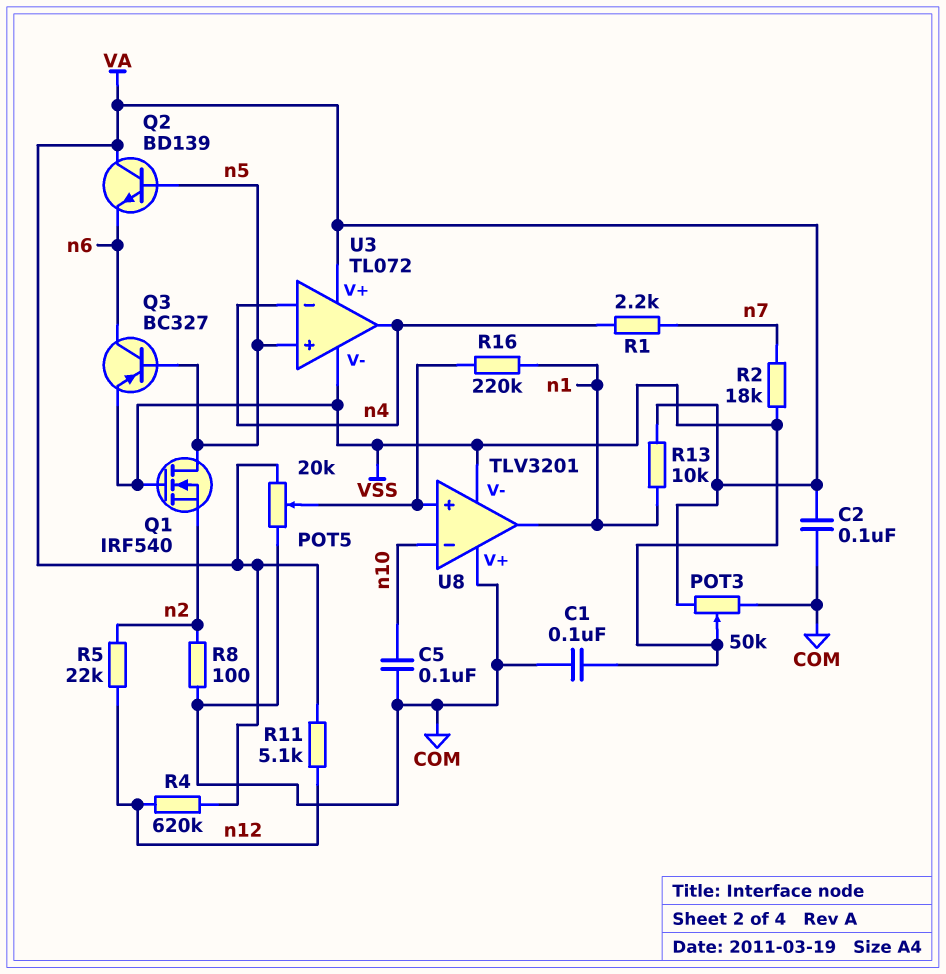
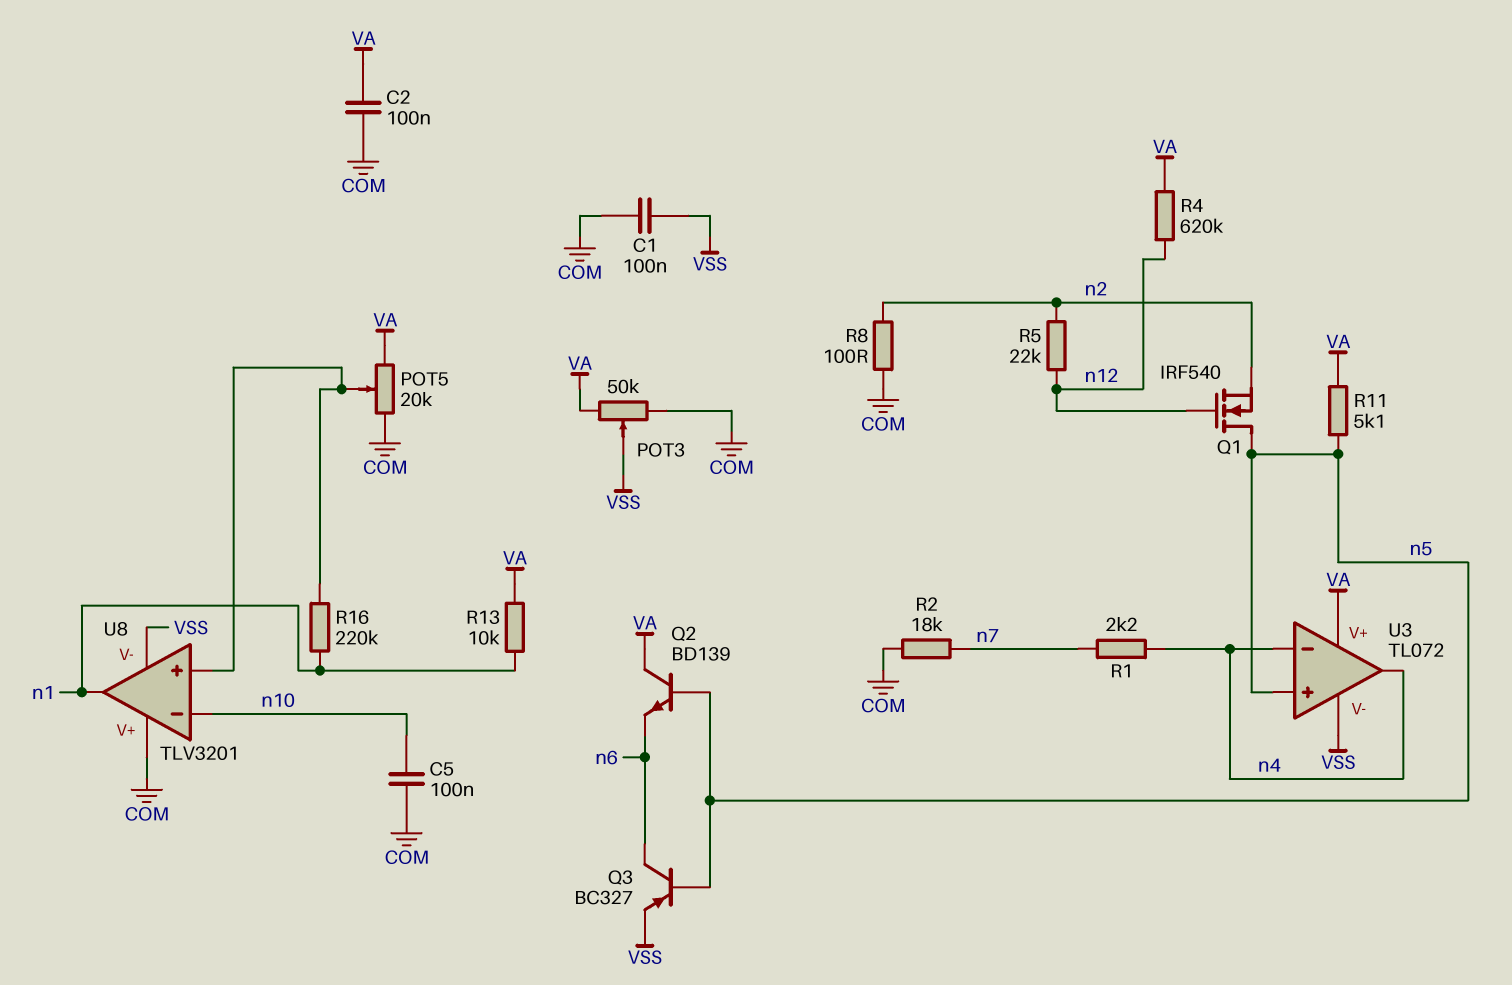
Q1: NMOS IRF540 (G VSS, D n5, S n2) -> NMOS IRF540 (G n12, D n5, S n2)
R2: 18k (VSS, n7) -> 18k (COM, n7)
R11: 5.1k (VA, n12) -> 5.1k (VA, n5)

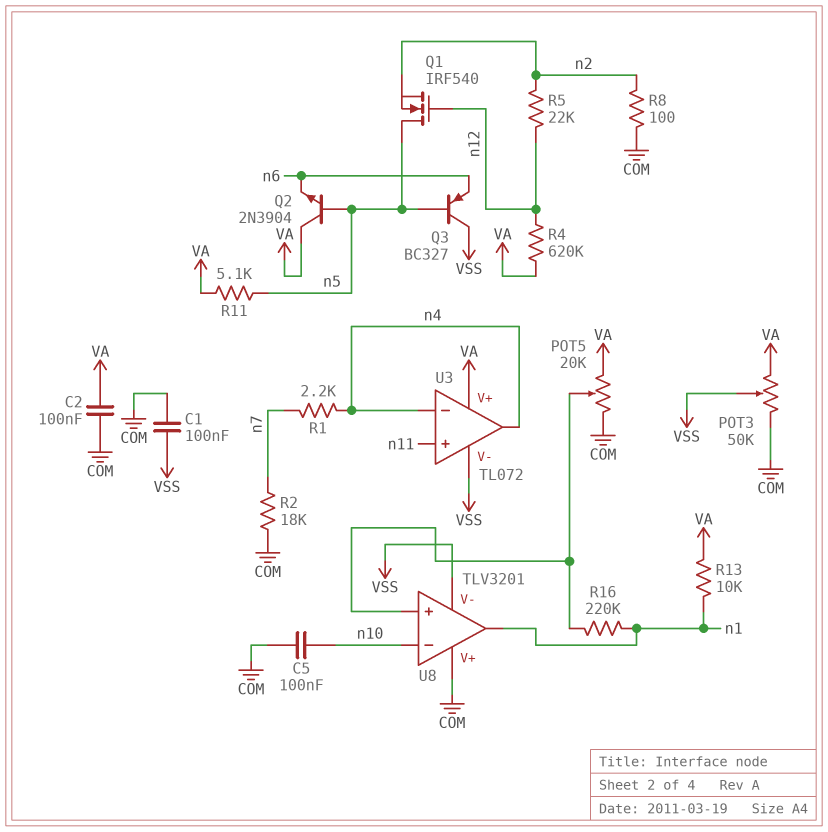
Q2: NPN BD139 (B n5, C VA, E n6) -> NPN 2N3904 (B n5, C VA, E n6)
Q3: PNP BC327 (B n5, C n6, E VSS) -> PNP BC327 (B n5, C VSS, E n6)
U3 pin in+: n5 -> n11

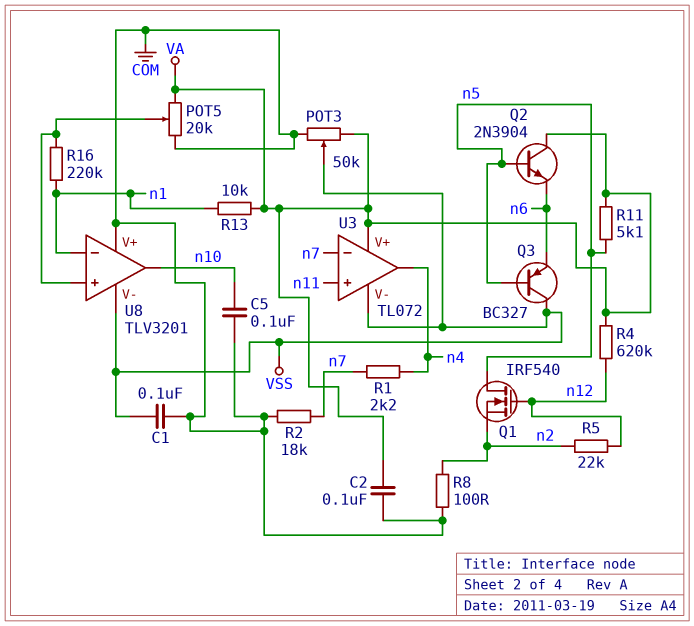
U3 pin in-: n4 -> n7
U8 pin in-: n10 -> n1
U8 pin out: n1 -> n10

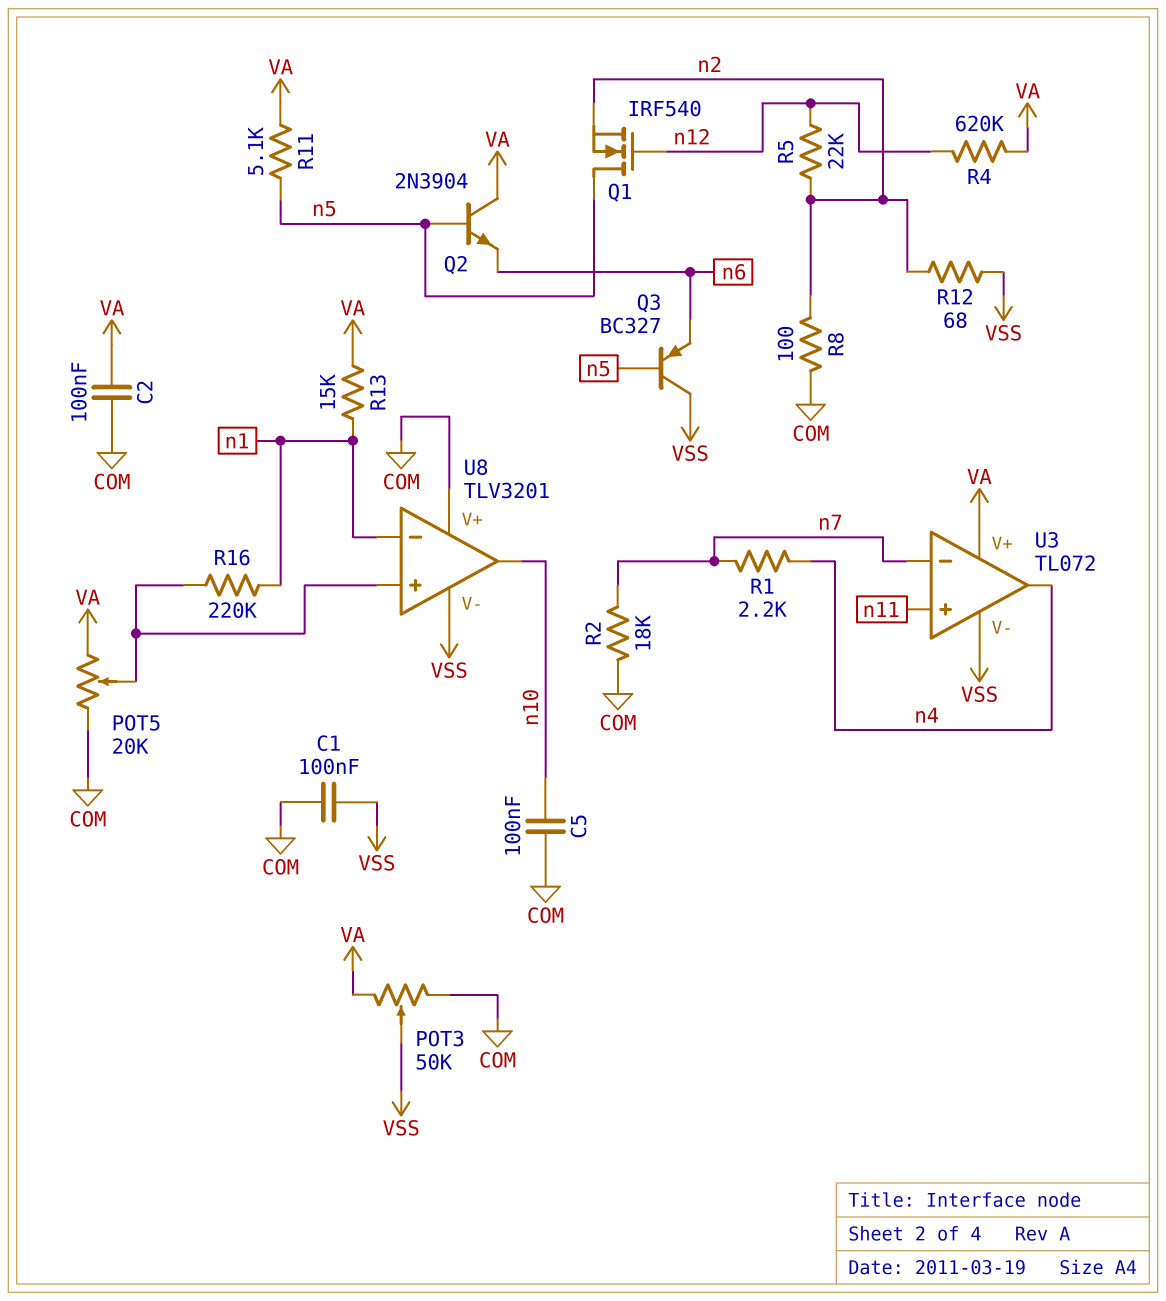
R12: none -> 68 (VSS, n2)
R13: 10k (VA, n1) -> 15k (VA, n1)

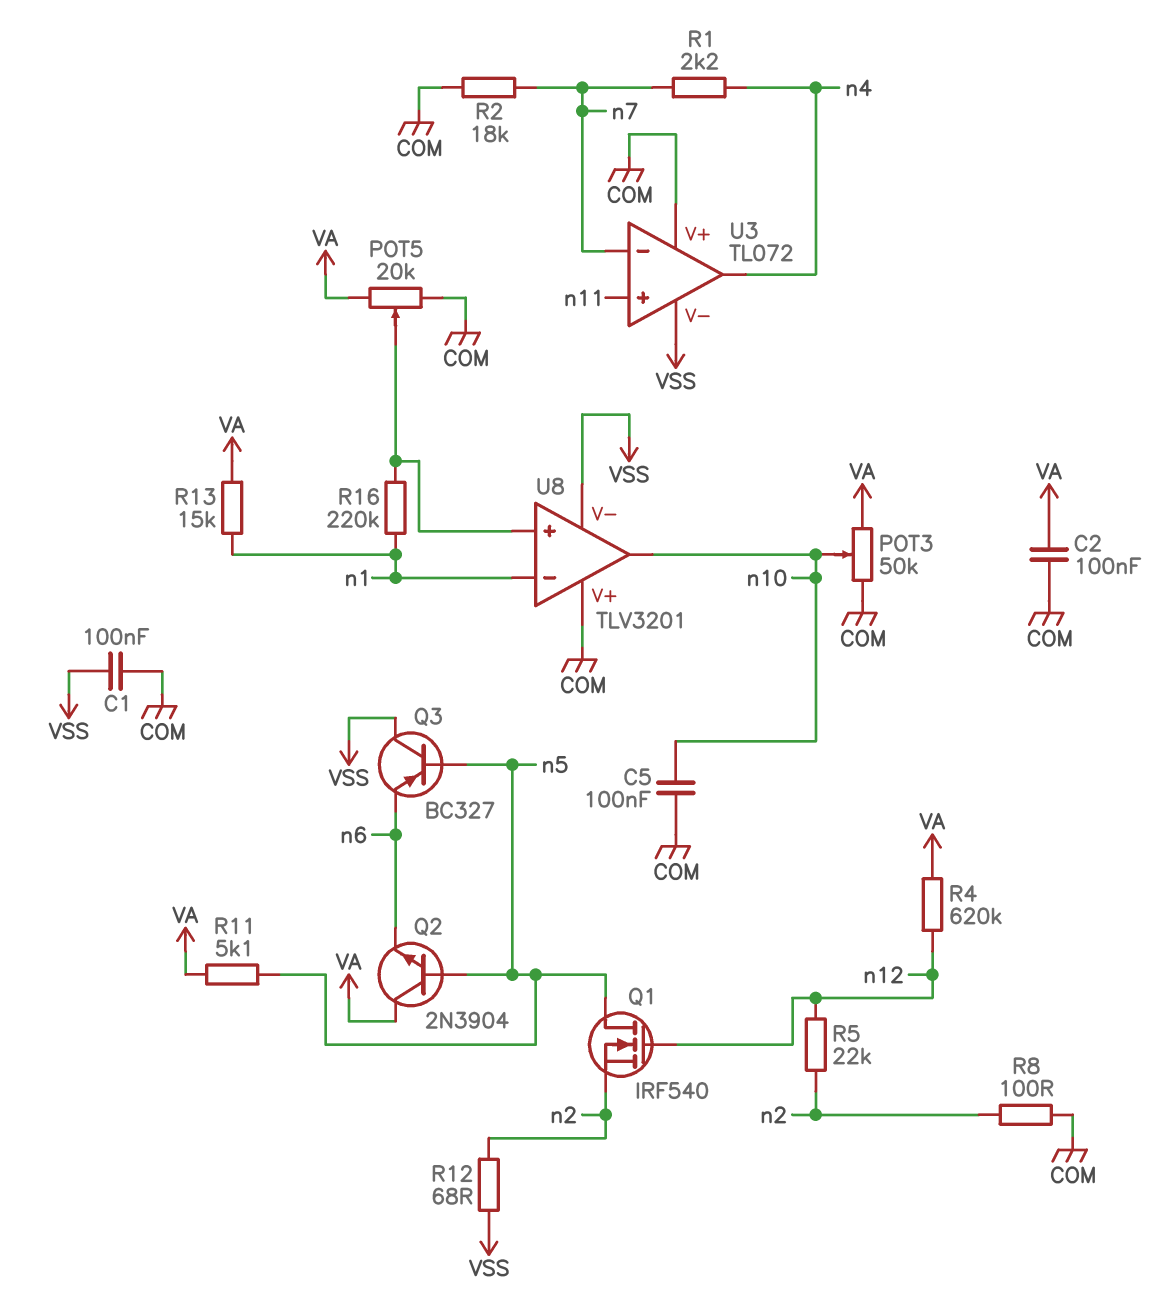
POT3: 50k (COM, VA, wiper VSS) -> 50k (COM, VA, wiper n10)
U3 pin V+: VA -> COM

